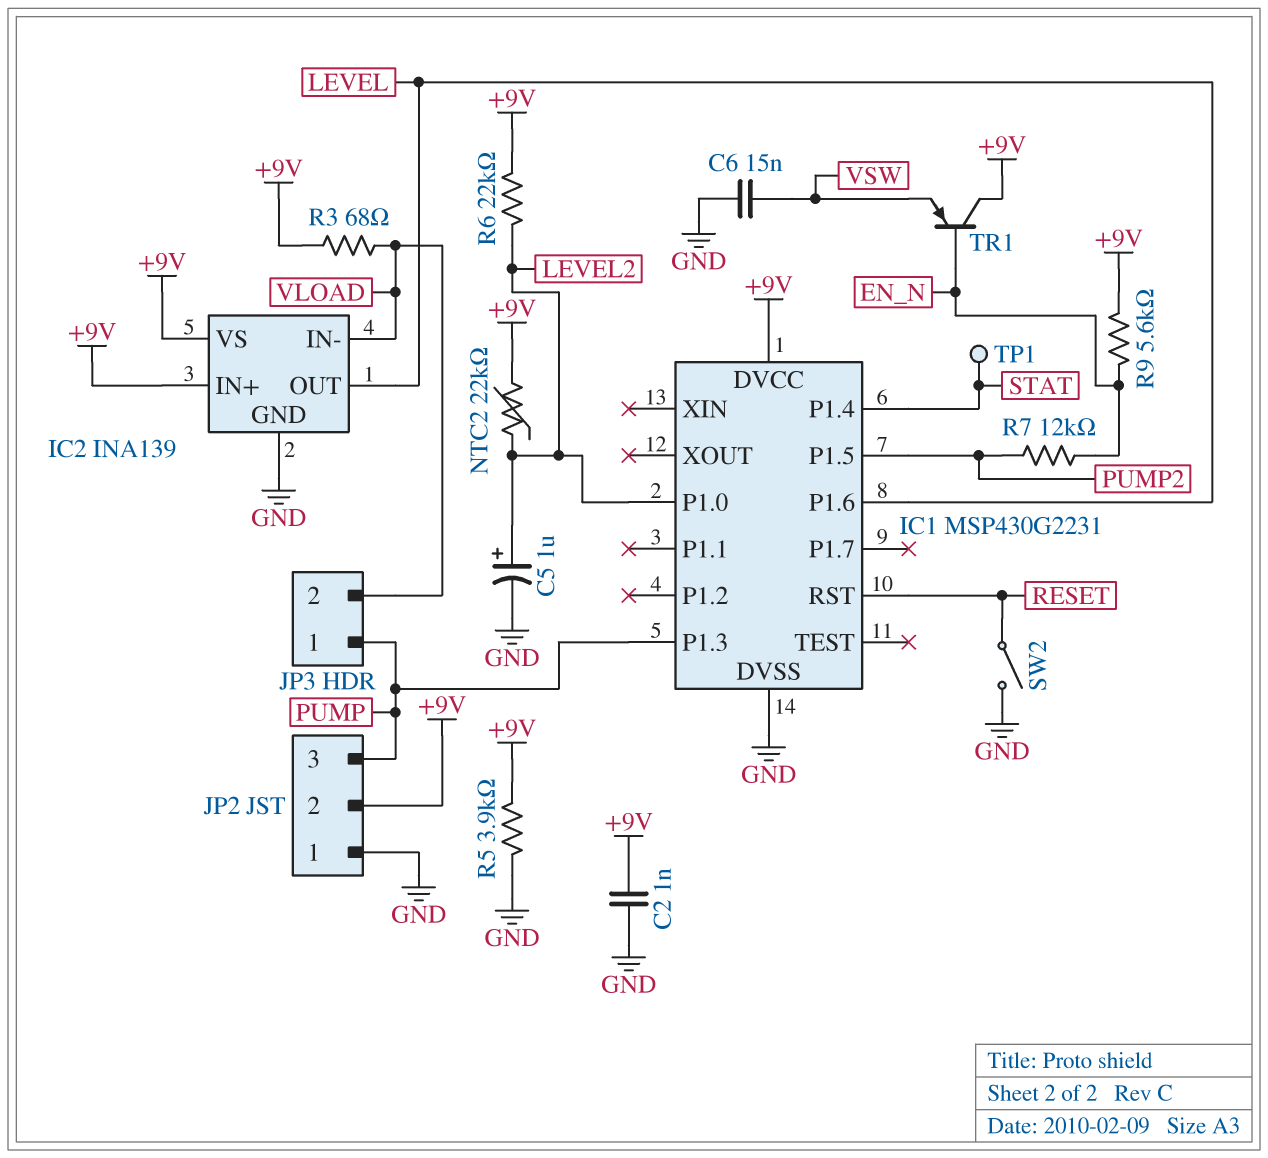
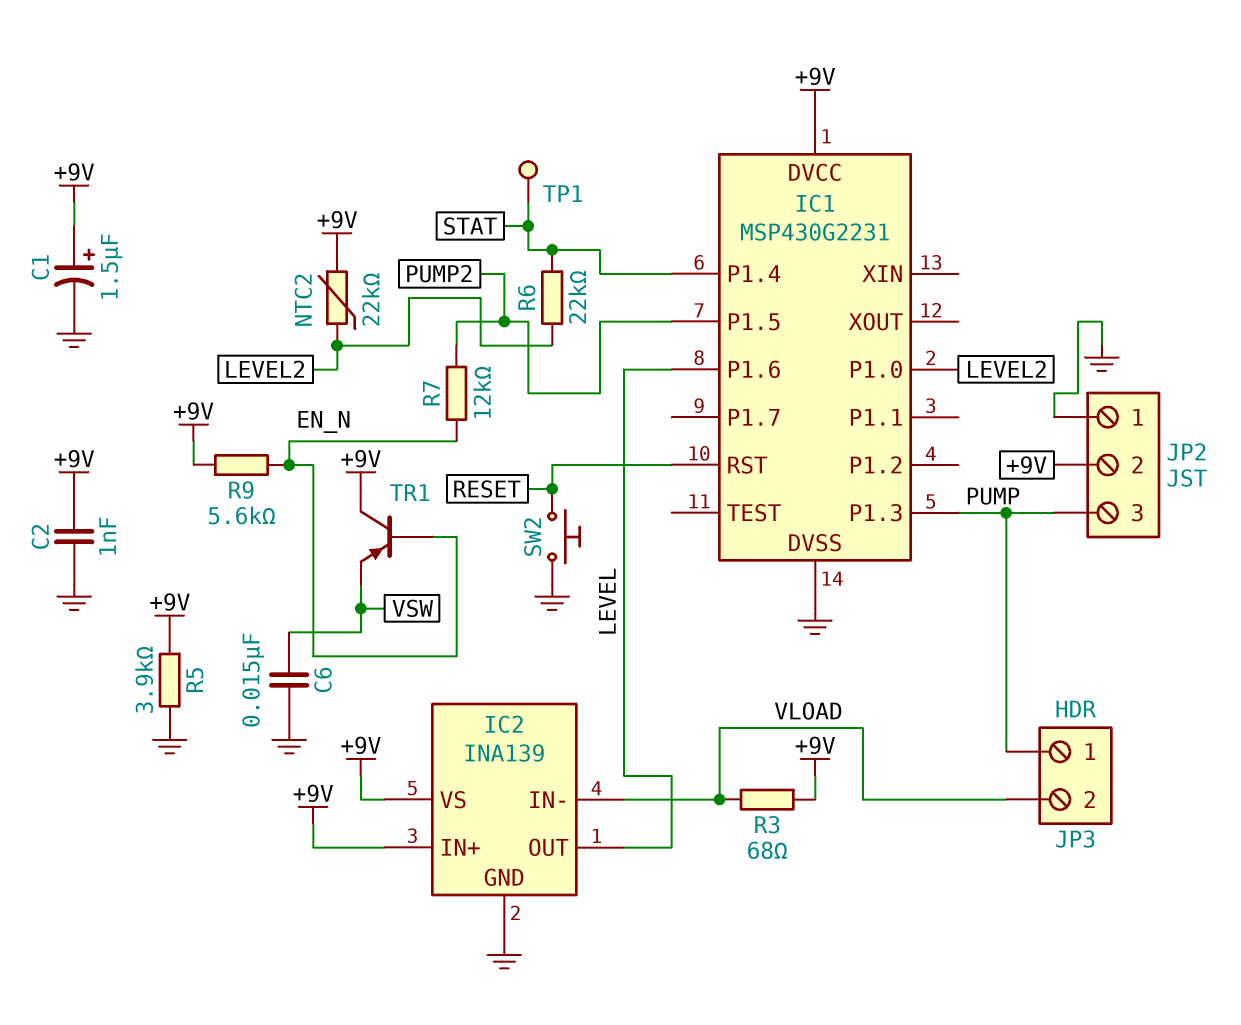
C1: none -> 1.5uF (plus +9V, minus GND)
C5: 1uF (plus LEVEL2, minus GND) -> none
R6: 22k (+9V, LEVEL2) -> 22k (LEVEL2, STAT)
SW2: switch (GND, RESET) -> button (GND, RESET)

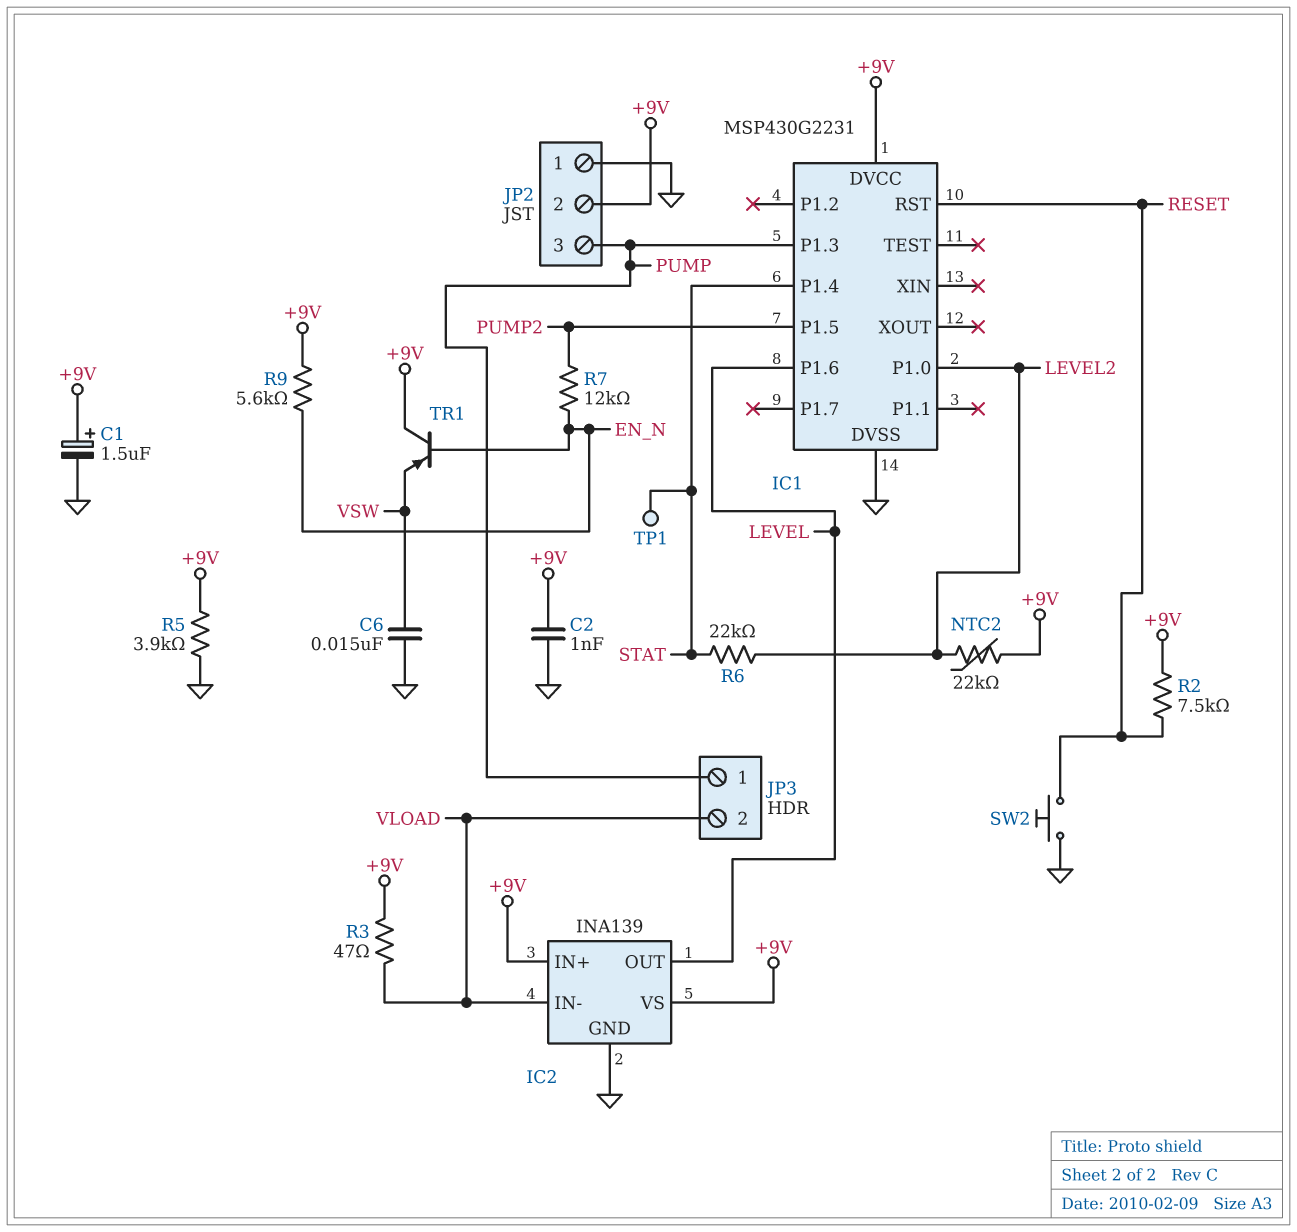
R2: none -> 7.5k (+9V, RESET)
R3: 68 (+9V, VLOAD) -> 47 (+9V, VLOAD)

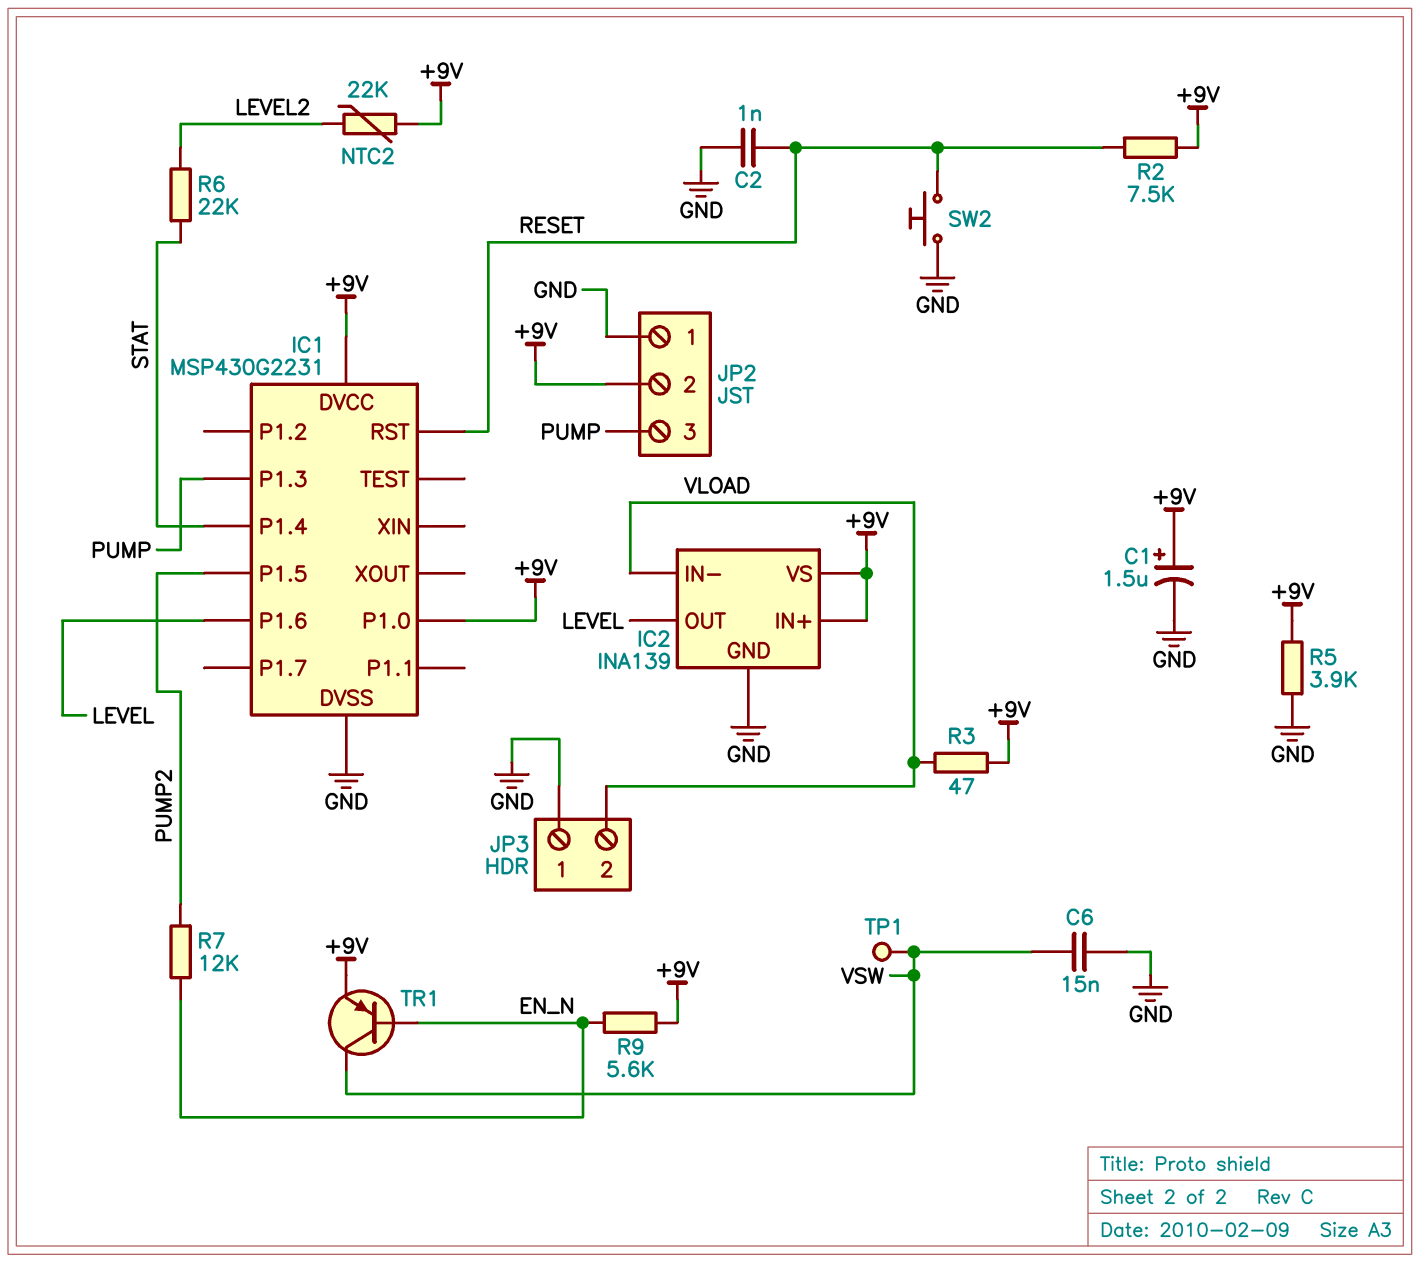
C2: 1nF (+9V, GND) -> 1nF (GND, RESET)
IC1 pin P1.0: LEVEL2 -> +9V
JP3 pin 1: PUMP -> GND
TP1: test point (STAT) -> test point (VSW)
TR1: PNP (B EN_N, C +9V, E VSW) -> PNP (B EN_N, C VSW, E +9V)

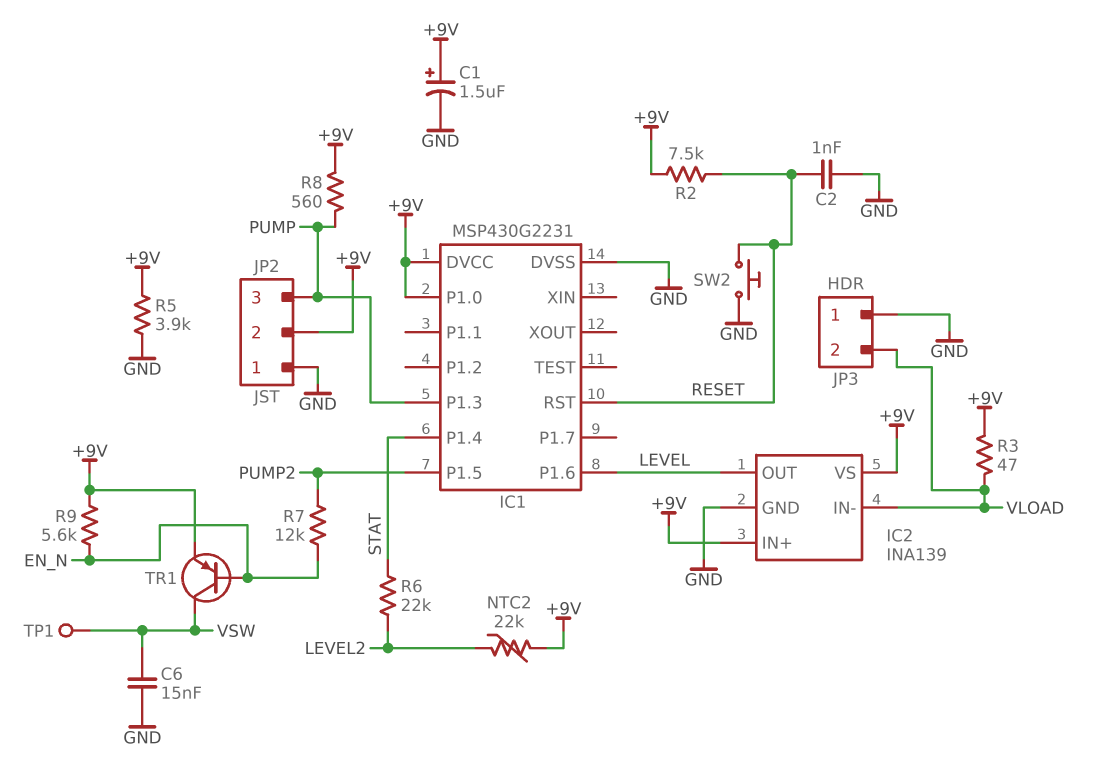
R8: none -> 560 (+9V, PUMP)

